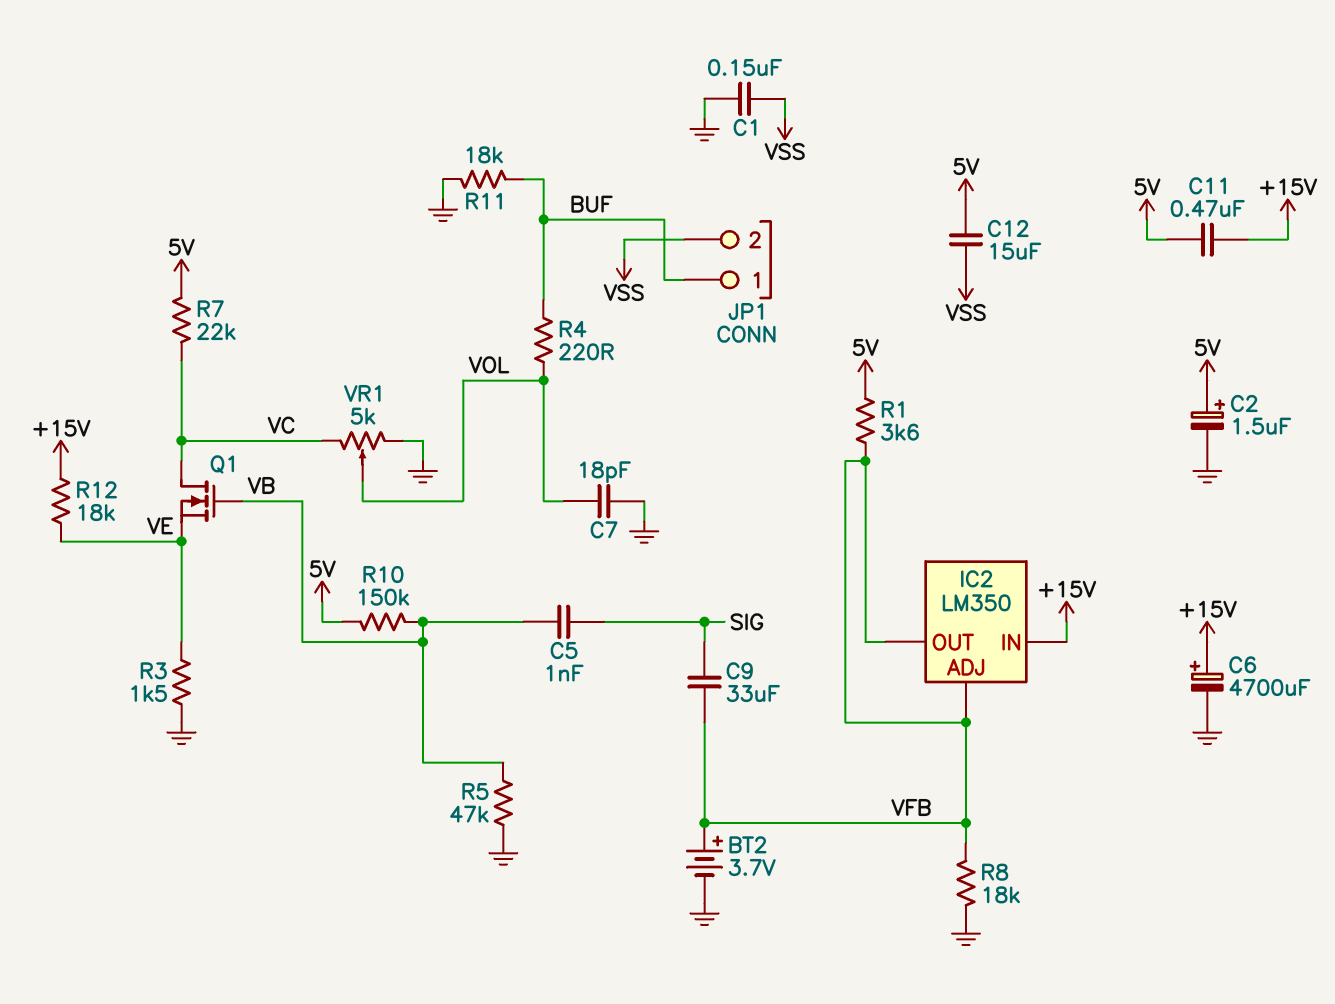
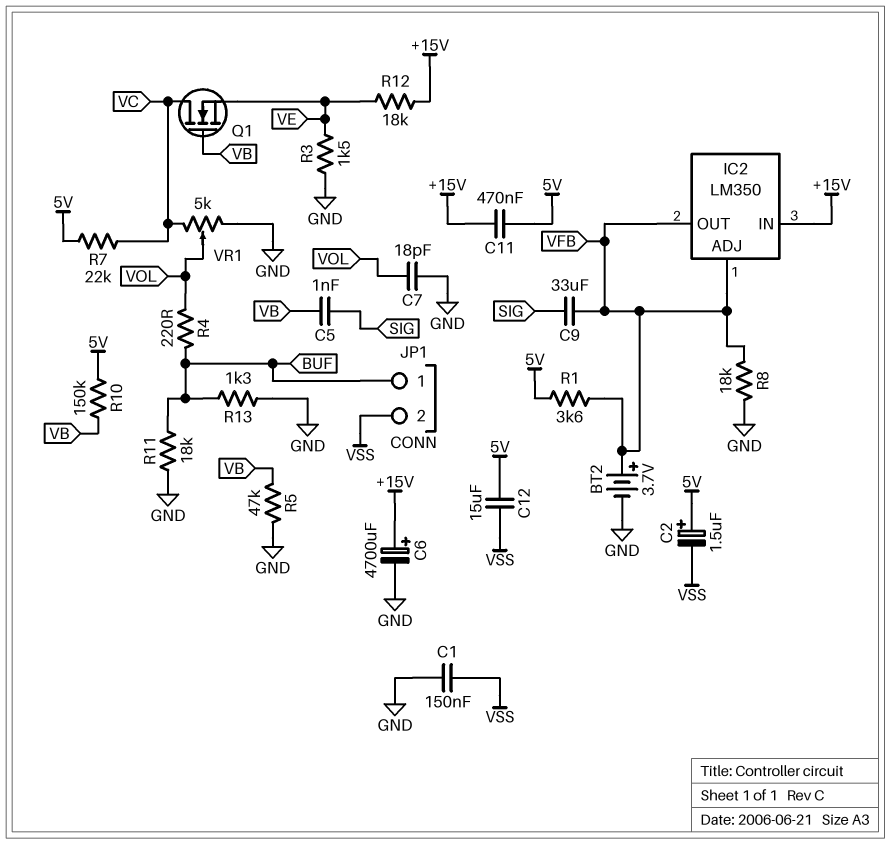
C2: 1.5uF (plus 5V, minus GND) -> 1.5uF (plus 5V, minus VSS)
R13: none -> 1.3k (BUF, GND)

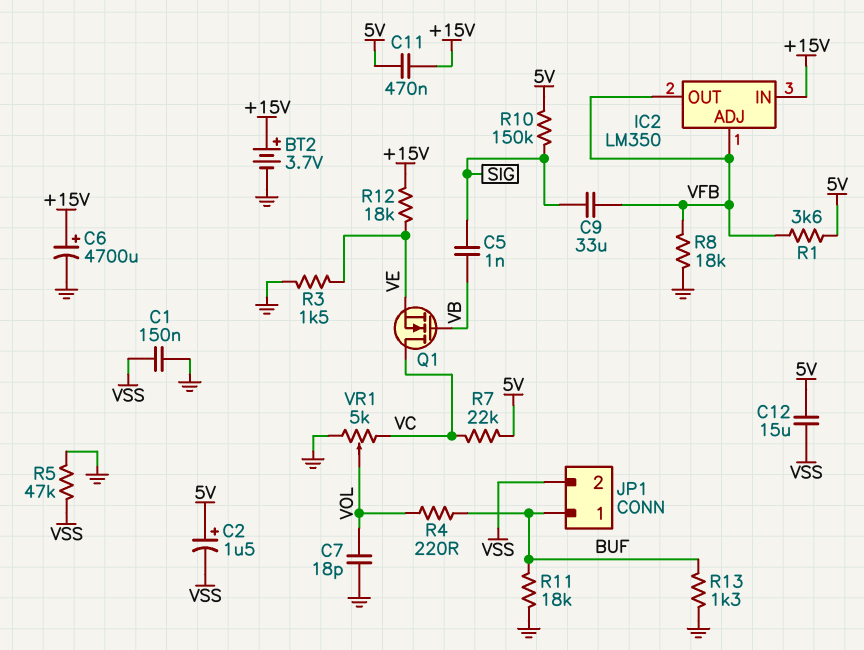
BT2: 3.7V (plus VFB, minus GND) -> 3.7V (plus +15V, minus GND)
R5: 47k (GND, VB) -> 47k (GND, VSS)
R10: 150k (5V, VB) -> 150k (5V, SIG)

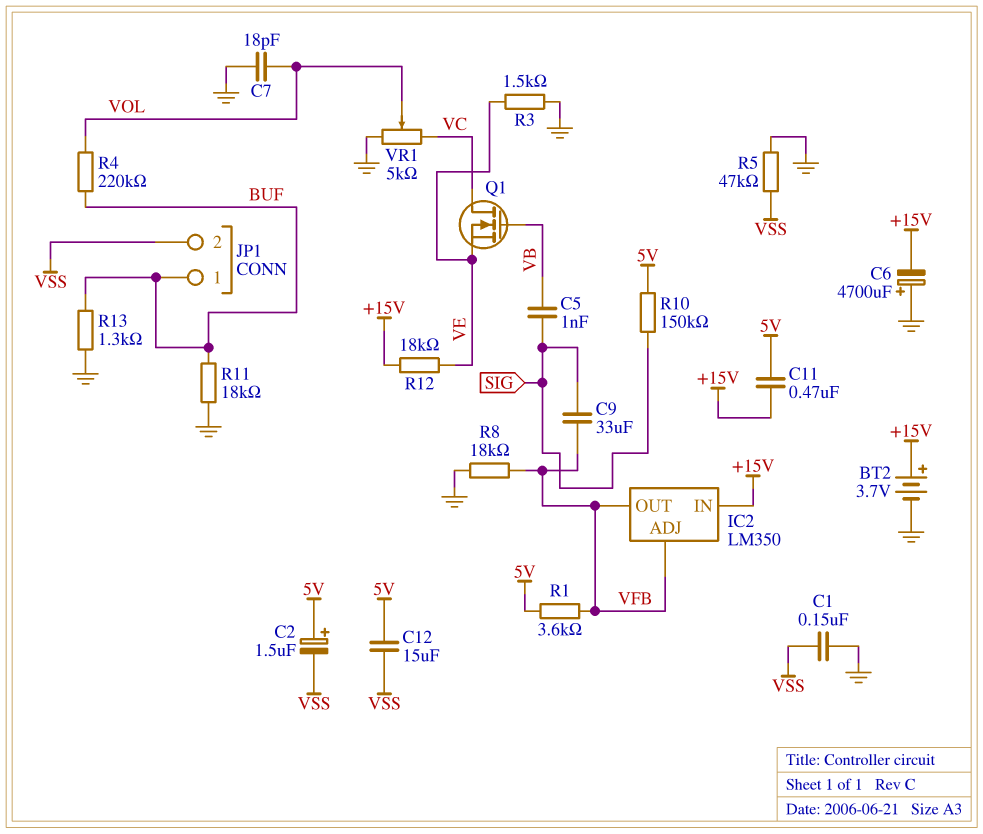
C6: 4700uF (plus +15V, minus GND) -> 4700uF (plus GND, minus +15V)
R4: 220 (BUF, VOL) -> 220k (BUF, VOL)
R7: 22k (5V, VC) -> none

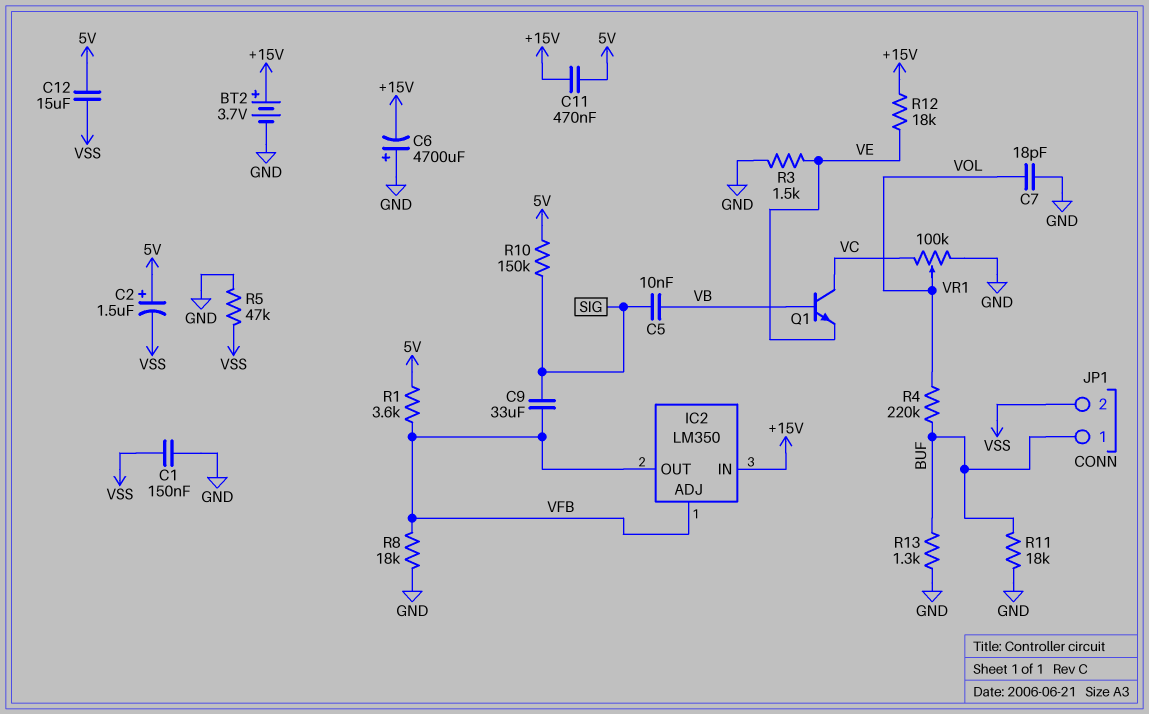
C5: 1nF (SIG, VB) -> 10nF (SIG, VB)
Q1: NMOS (G VB, D VC, S VE) -> NPN (B VB, C VC, E VE)
VR1: 5k (GND, VC, wiper VOL) -> 100k (GND, VC, wiper VOL)

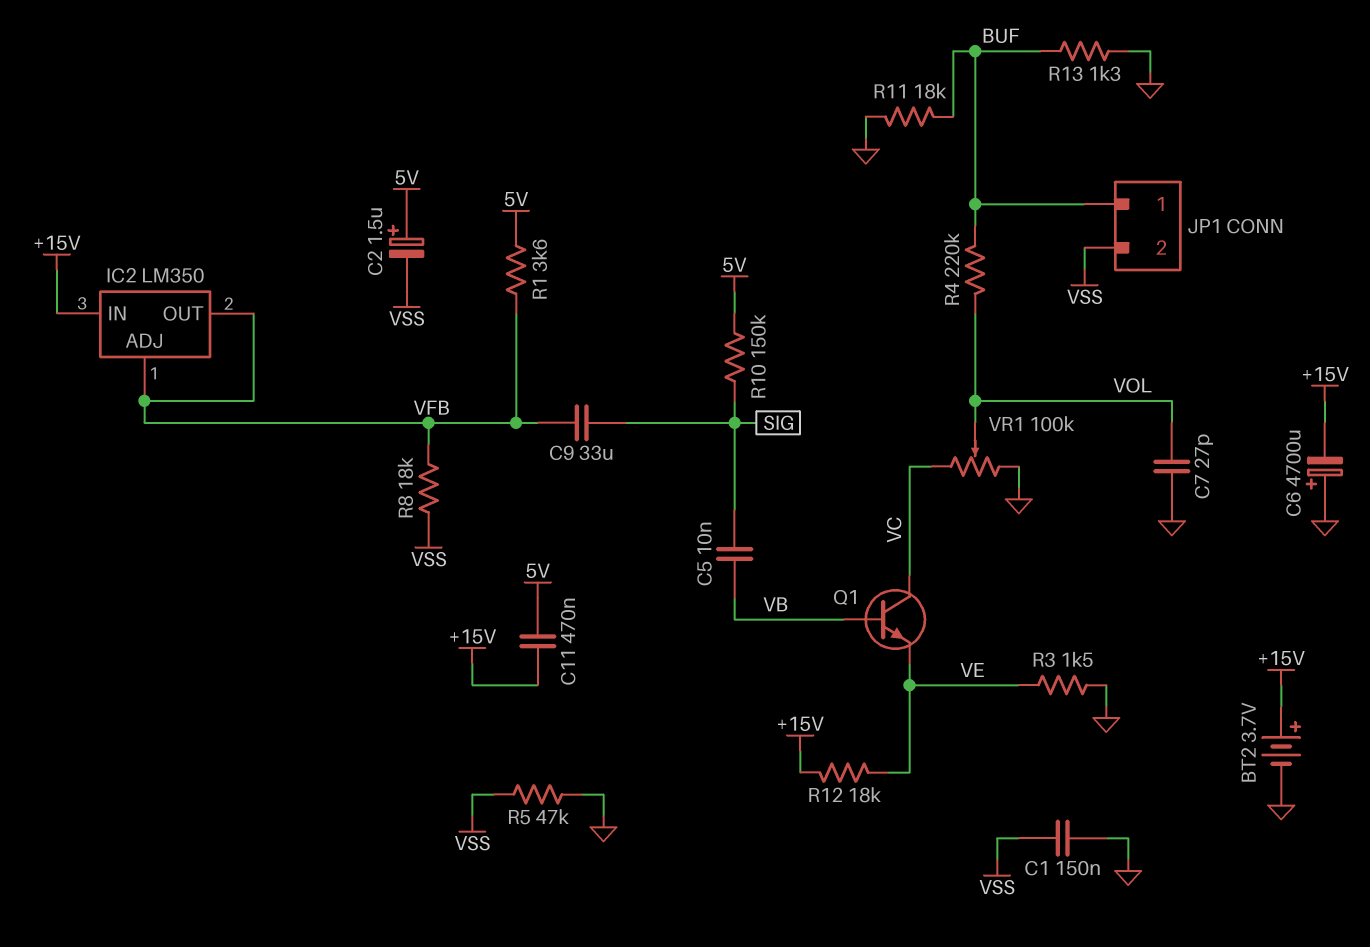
C7: 18pF (GND, VOL) -> 27pF (GND, VOL)
C12: 15uF (5V, VSS) -> none
R8: 18k (GND, VFB) -> 18k (VFB, VSS)

